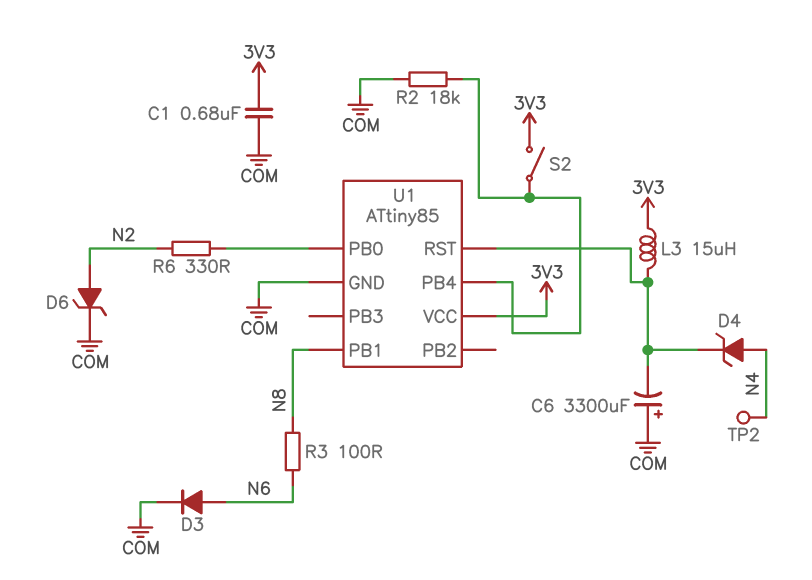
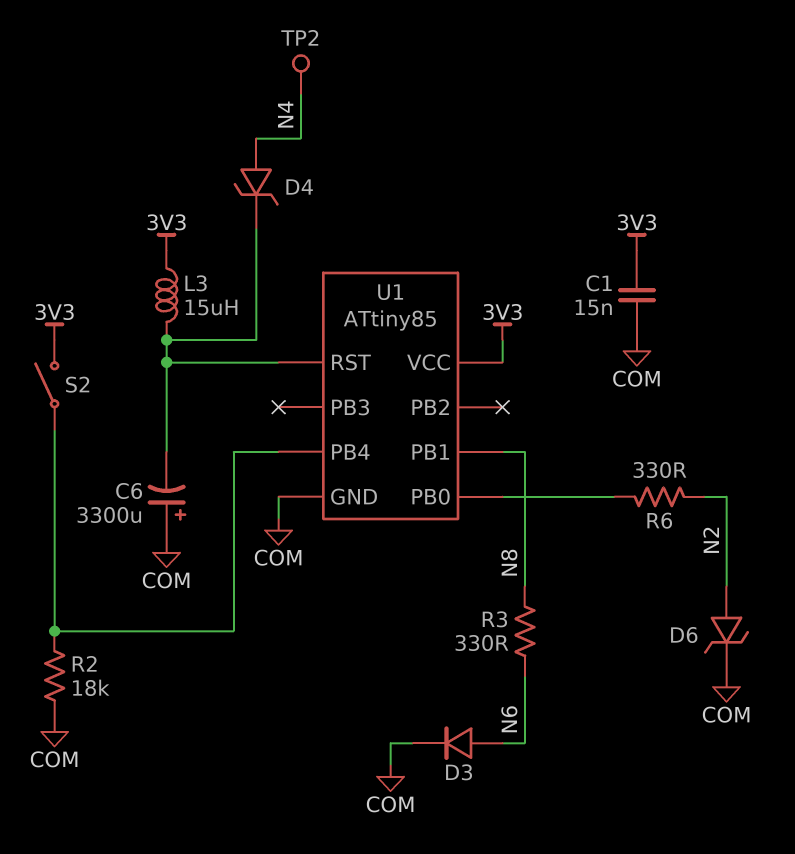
C1: 680nF (3V3, COM) -> 15nF (3V3, COM)
R3: 100 (N6, N8) -> 330 (N6, N8)

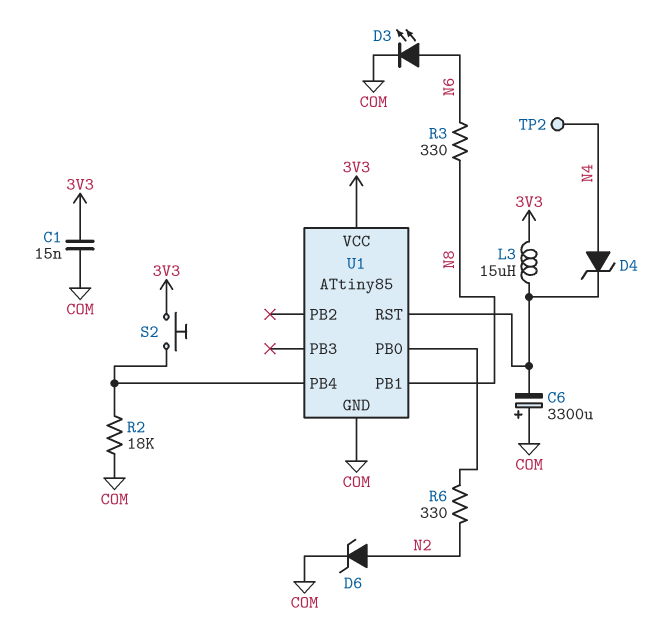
D3: diode (A N6, K COM) -> LED (A N6, K COM)
S2: switch (3V3, U1/PB4) -> button (3V3, U1/PB4)

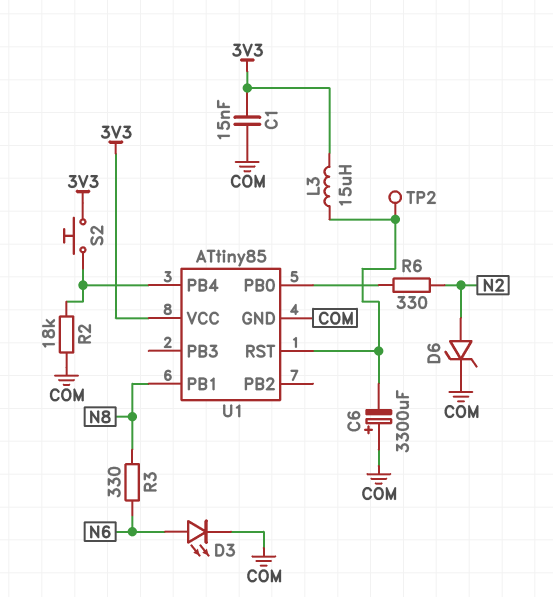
D4: zener (A N4, K U1/RST) -> none
TP2: test point (N4) -> test point (U1/RST)

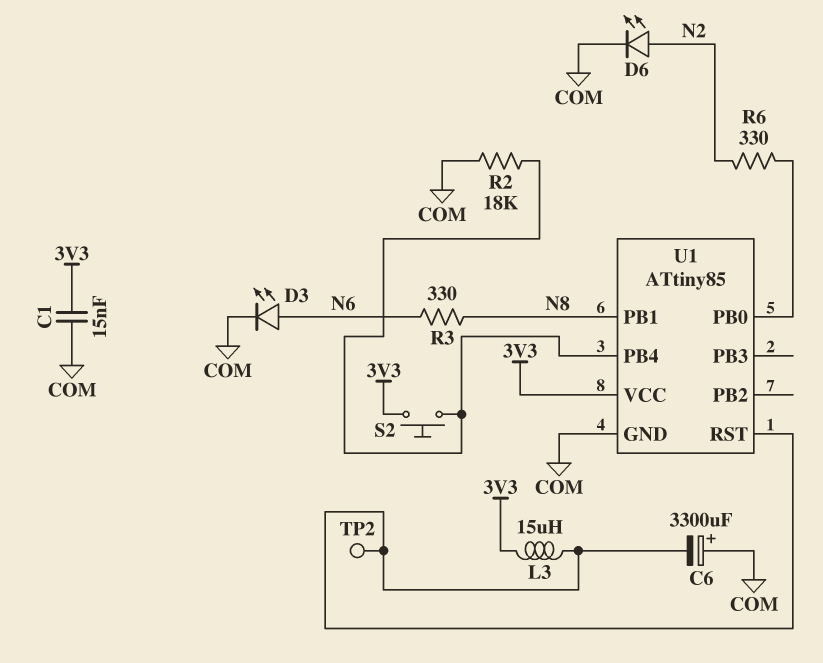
D6: zener (A N2, K COM) -> LED (A N2, K COM)

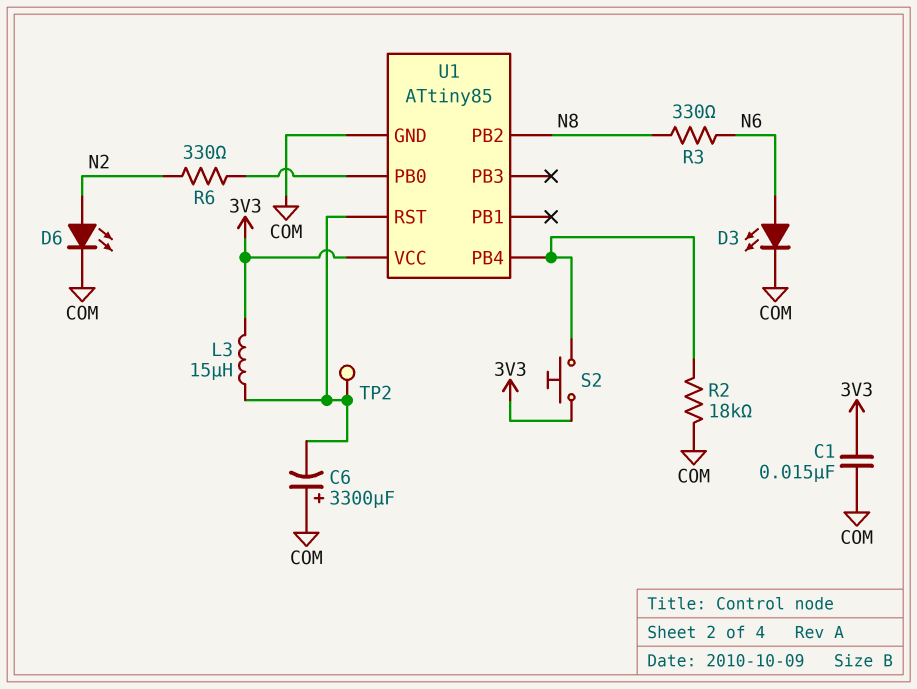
U1 pin PB1: N8 -> none
U1 pin PB2: none -> N8

